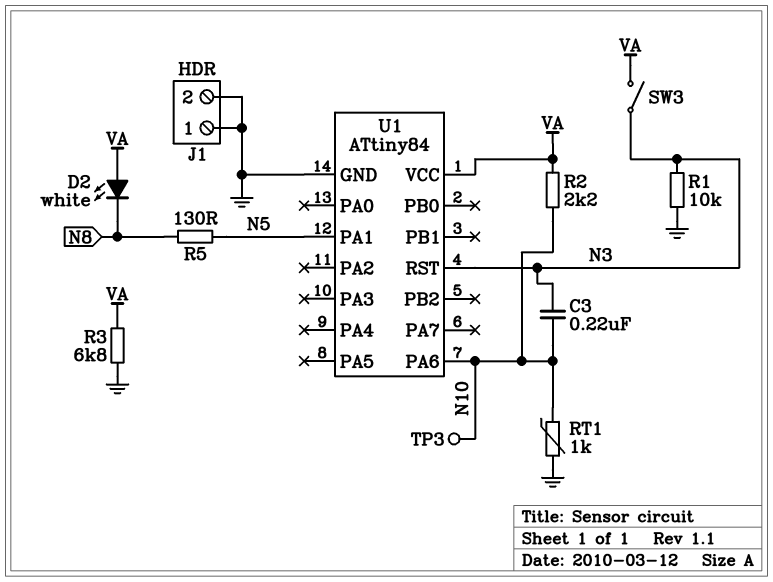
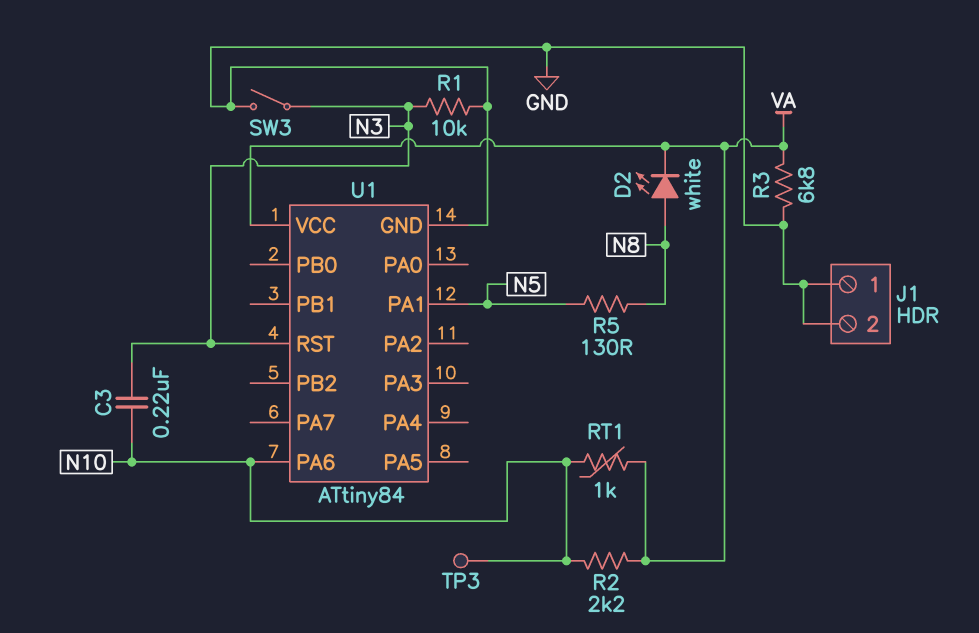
D2: LED white (A VA, K N8) -> LED white (A N8, K VA)
RT1: 1k (GND, N10) -> 1k (N10, VA)
SW3: switch (N3, VA) -> switch (GND, N3)

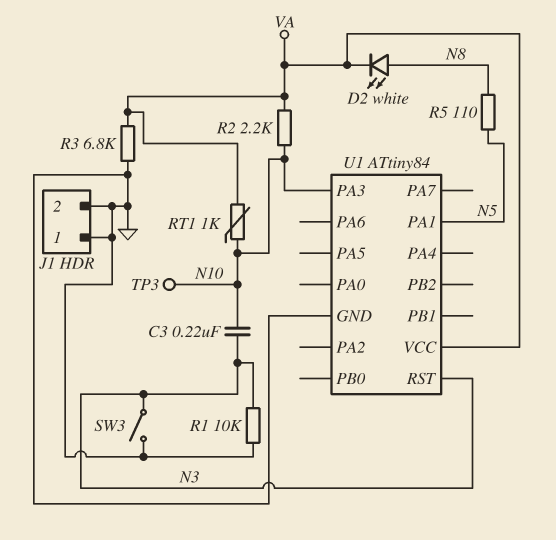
R5: 130 (N5, N8) -> 110 (N5, N8)
U1 pin PA3: none -> N10
U1 pin PA6: N10 -> none

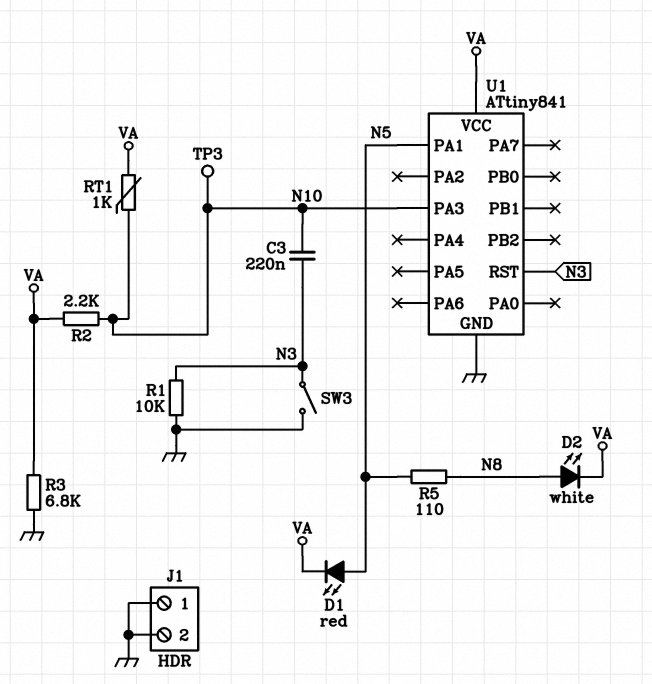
D1: none -> LED red (A N5, K VA)
U1: ATtiny84 -> ATtiny841

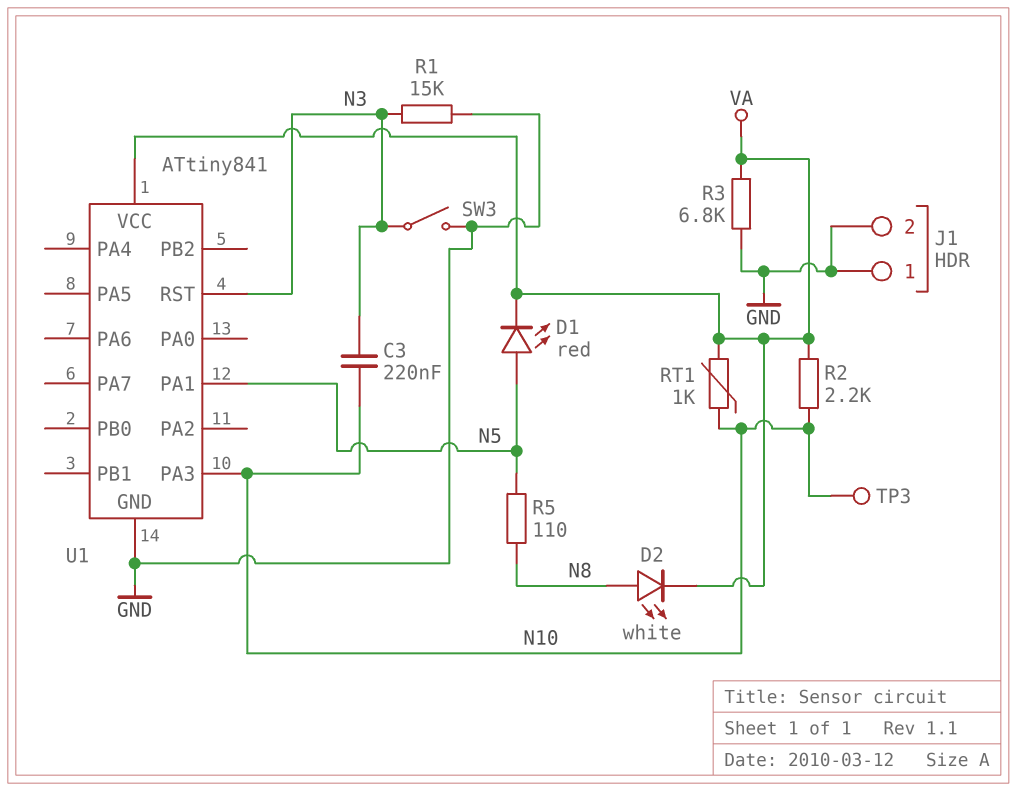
R1: 10k (GND, N3) -> 15k (GND, N3)

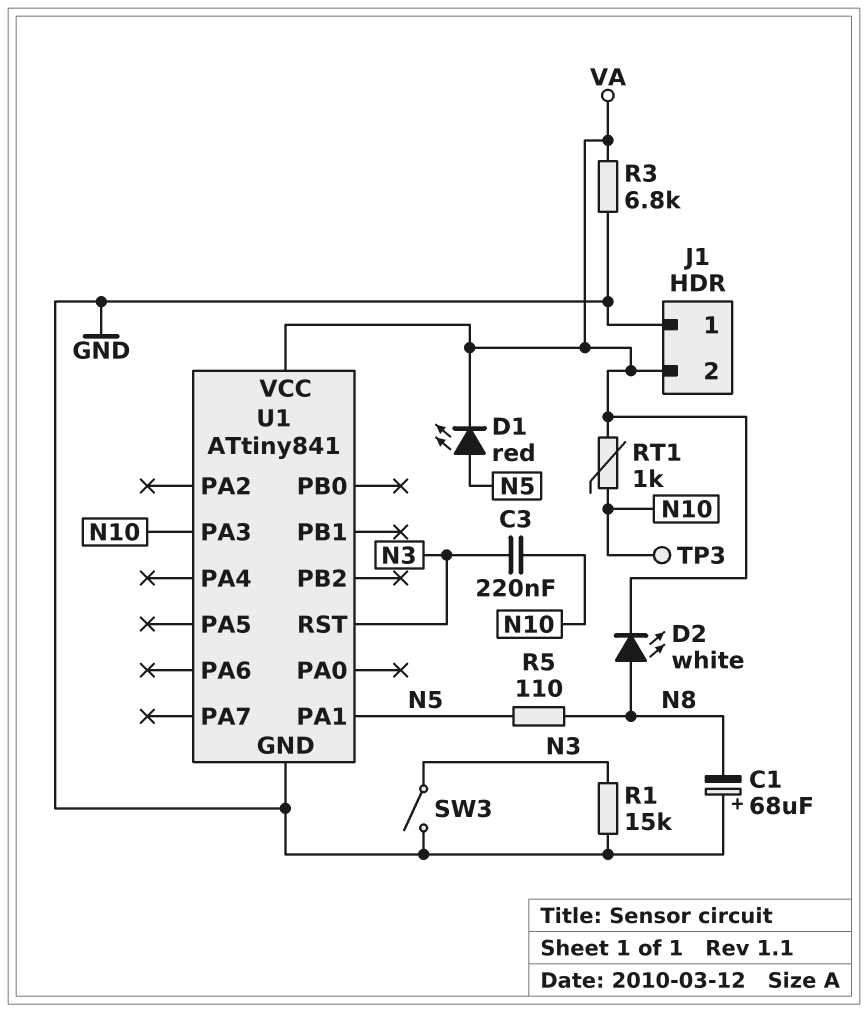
C1: none -> 68uF (plus GND, minus N8)
J1 pin 2: GND -> VA
R2: 2.2k (N10, VA) -> none

